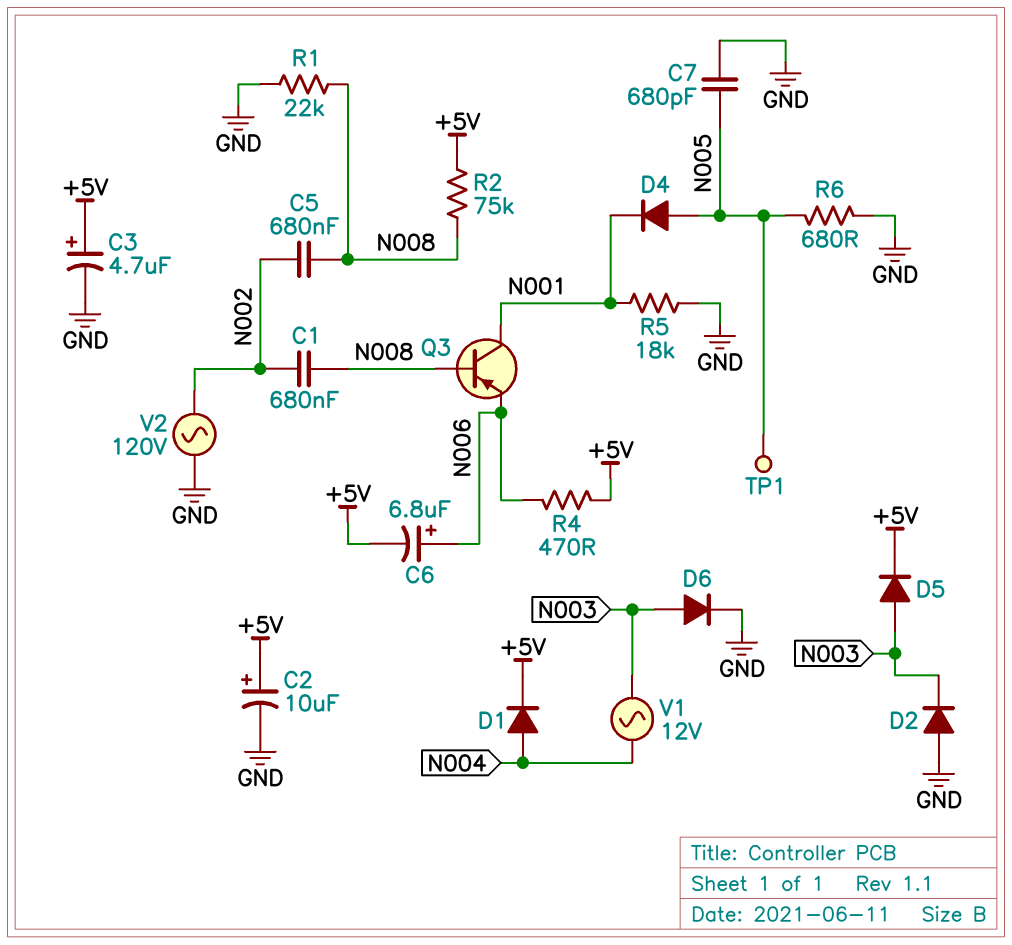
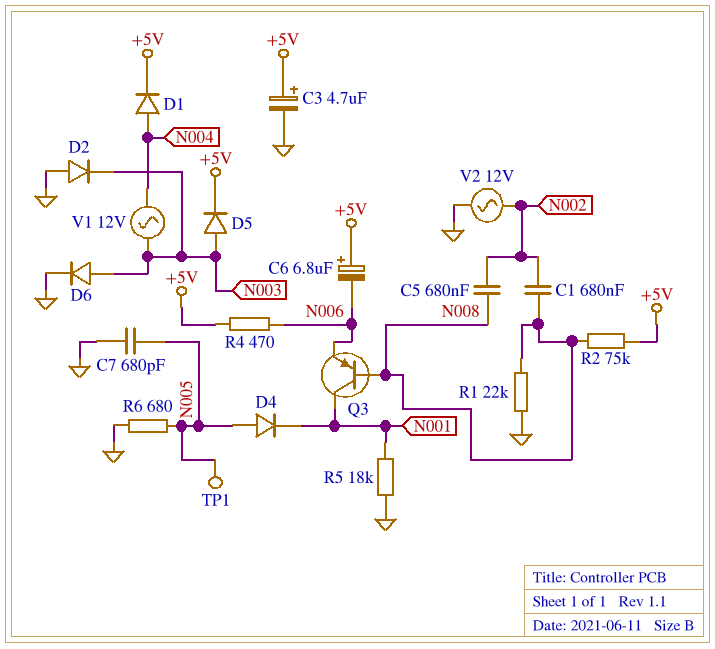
C2: 10uF (plus +5V, minus GND) -> none
C6: 6.8uF (plus N006, minus +5V) -> 6.8uF (plus +5V, minus N006)
V2: AC 120V (GND, N002) -> AC 12V (GND, N002)

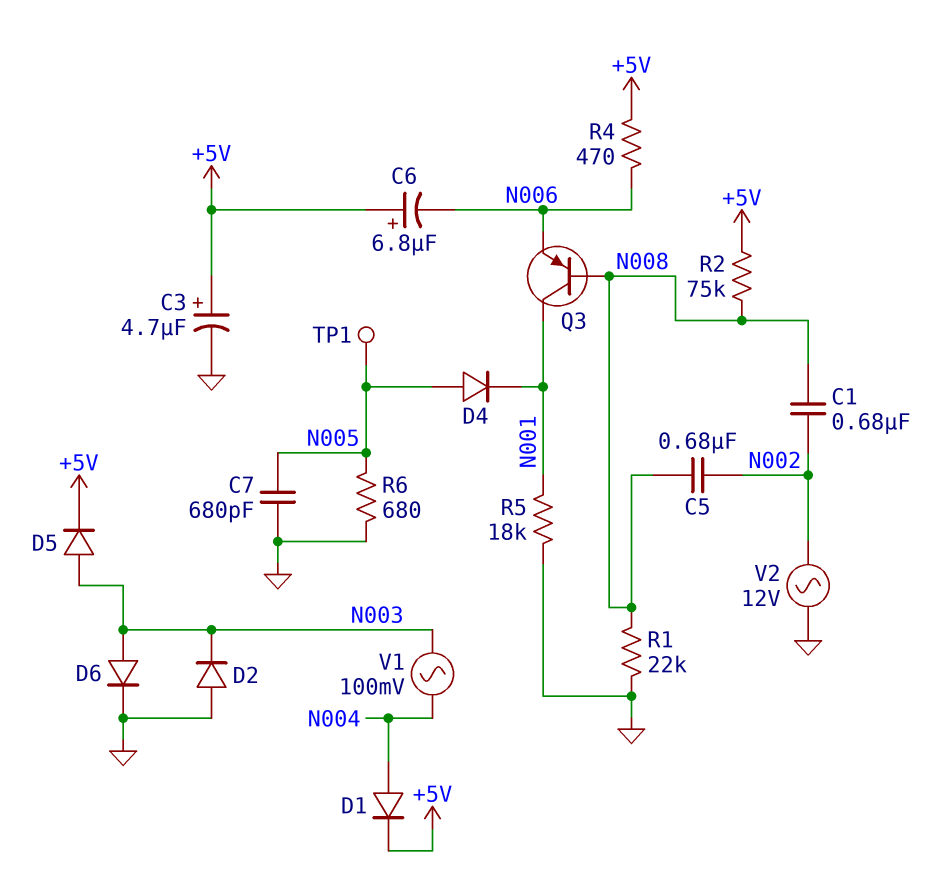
V1: AC 12V (N003, N004) -> AC 100mV (N003, N004)

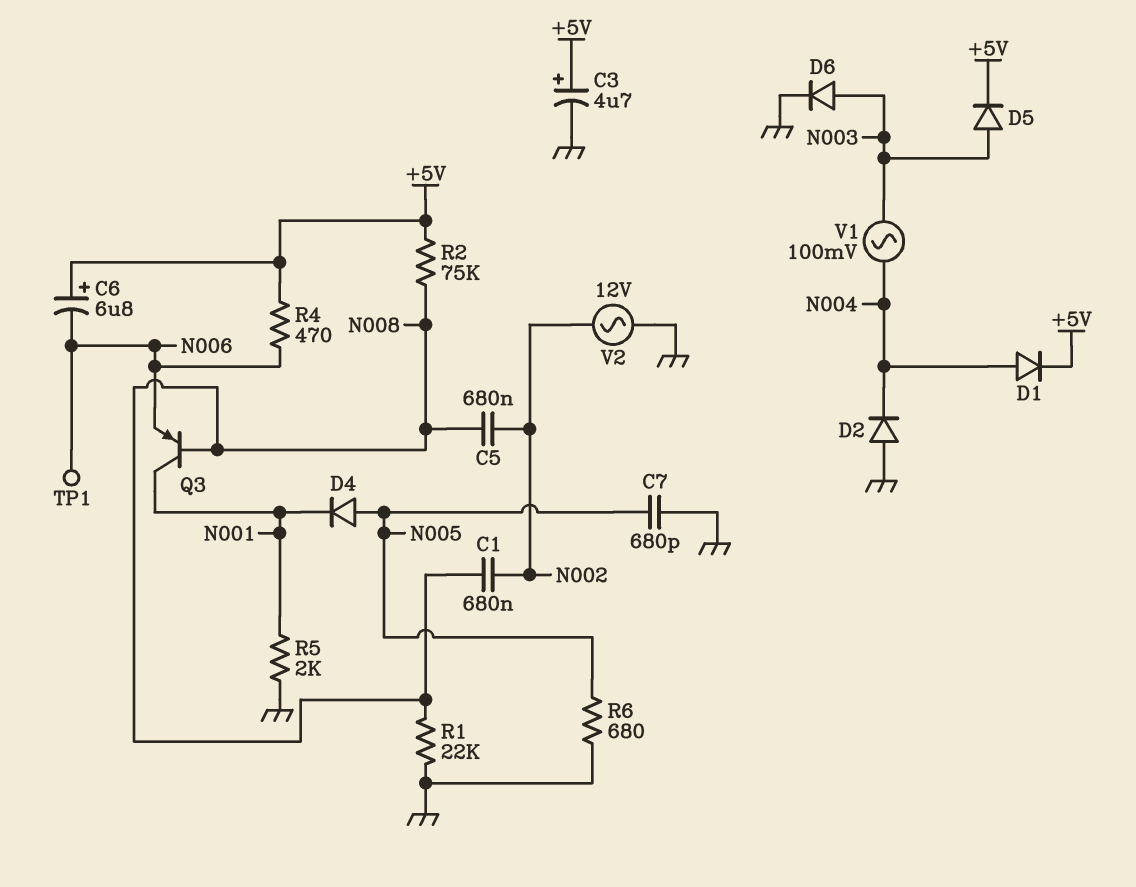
D2: diode (A GND, K N003) -> diode (A GND, K N004)
R5: 18k (GND, N001) -> 2k (GND, N001)
TP1: test point (N005) -> test point (N006)

